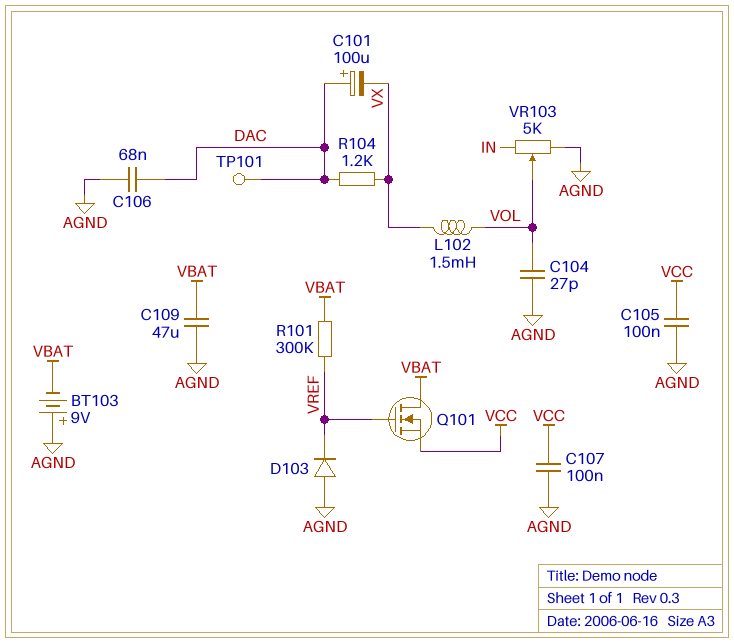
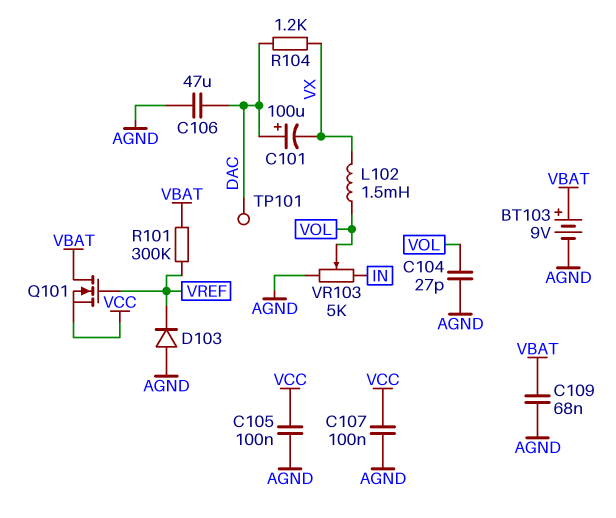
BT103: 9V (plus AGND, minus VBAT) -> 9V (plus VBAT, minus AGND)
C106: 68nF (AGND, DAC) -> 47uF (AGND, DAC)
C109: 47uF (AGND, VBAT) -> 68nF (AGND, VBAT)

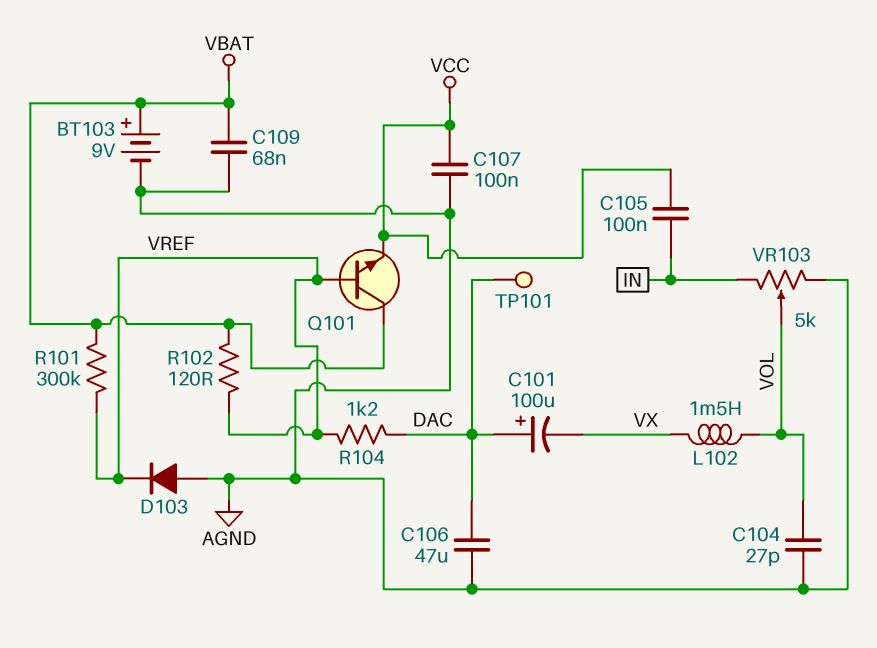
C105: 100nF (AGND, VCC) -> 100nF (IN, VCC)
Q101: NMOS (G VREF, D VBAT, S VCC) -> NPN (B VREF, C VBAT, E VCC)
R102: none -> 120 (VBAT, VREF)
R104: 1.2k (DAC, VX) -> 1.2k (DAC, VREF)

